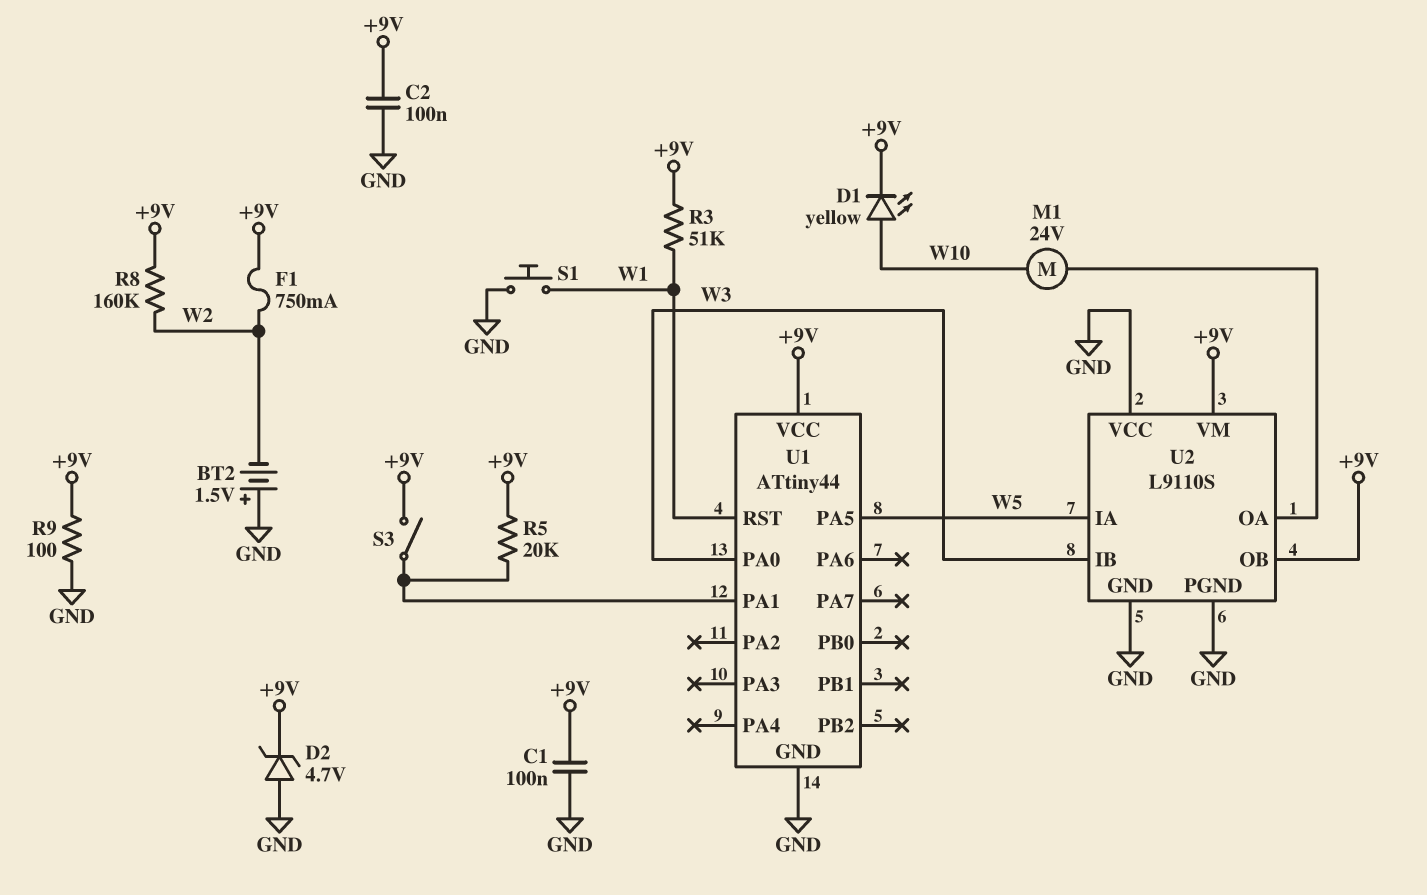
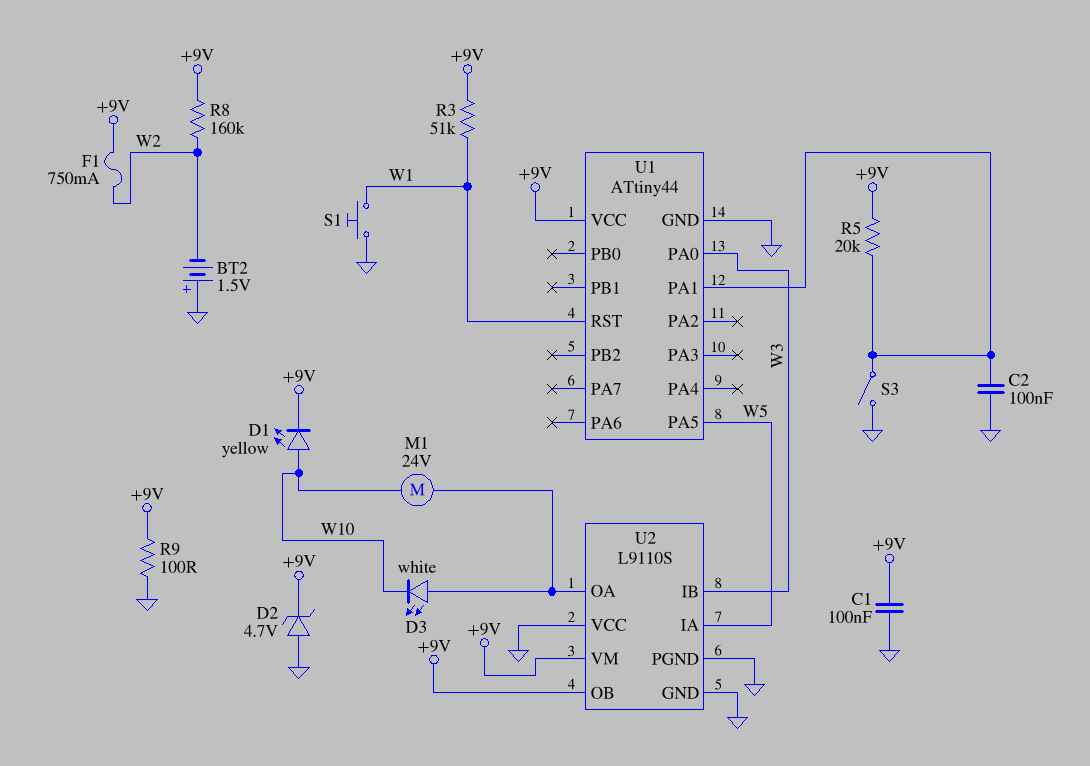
C2: 100nF (+9V, GND) -> 100nF (GND, U1/PA1)
D3: none -> LED white (A U2/OA, K W10)
S3: switch (+9V, U1/PA1) -> switch (GND, U1/PA1)

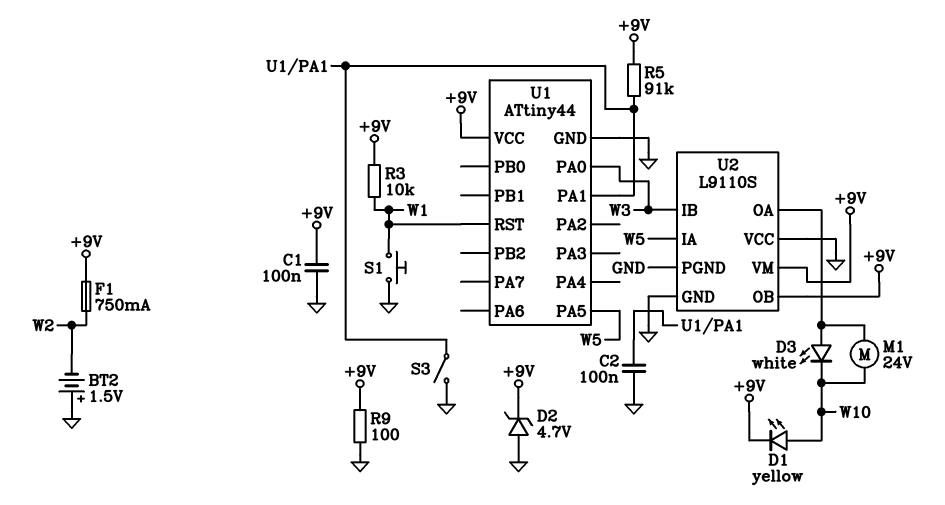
R3: 51k (+9V, W1) -> 10k (+9V, W1)
R5: 20k (+9V, U1/PA1) -> 91k (+9V, U1/PA1)
R8: 160k (+9V, W2) -> none

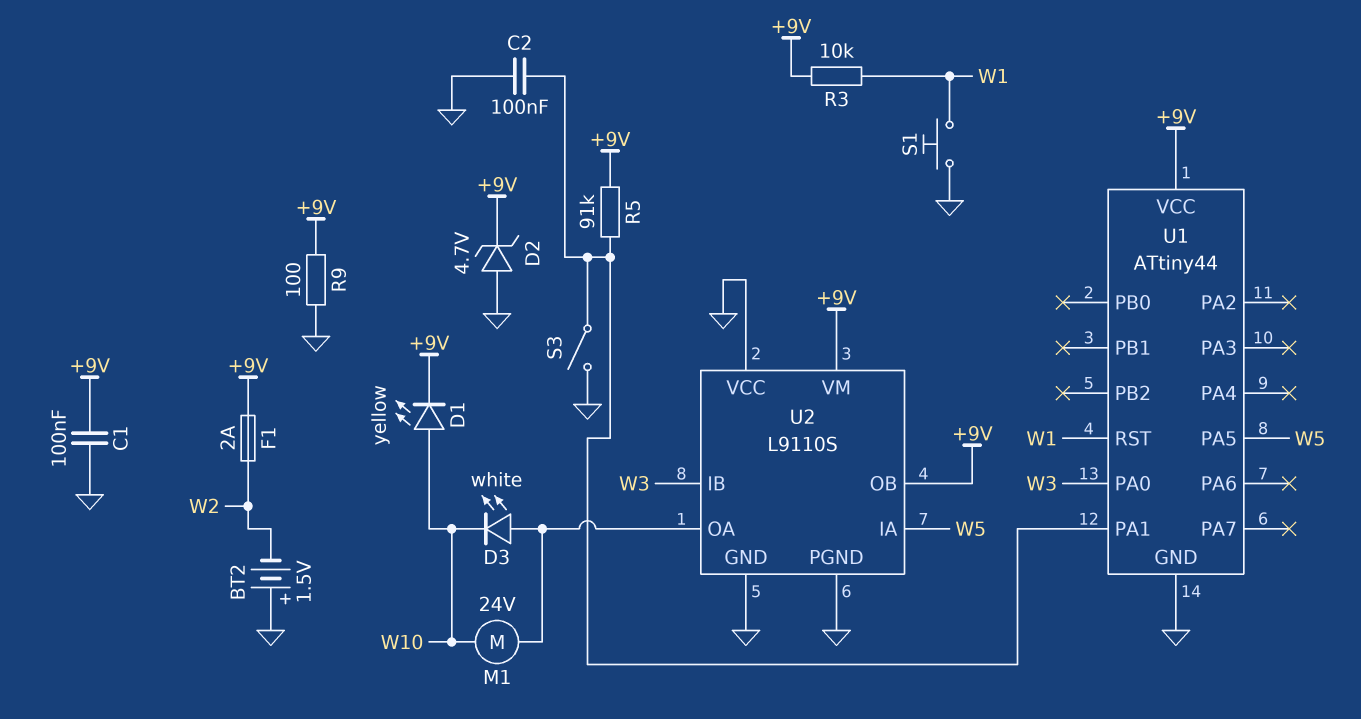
F1: 750mA (+9V, W2) -> 2A (+9V, W2)

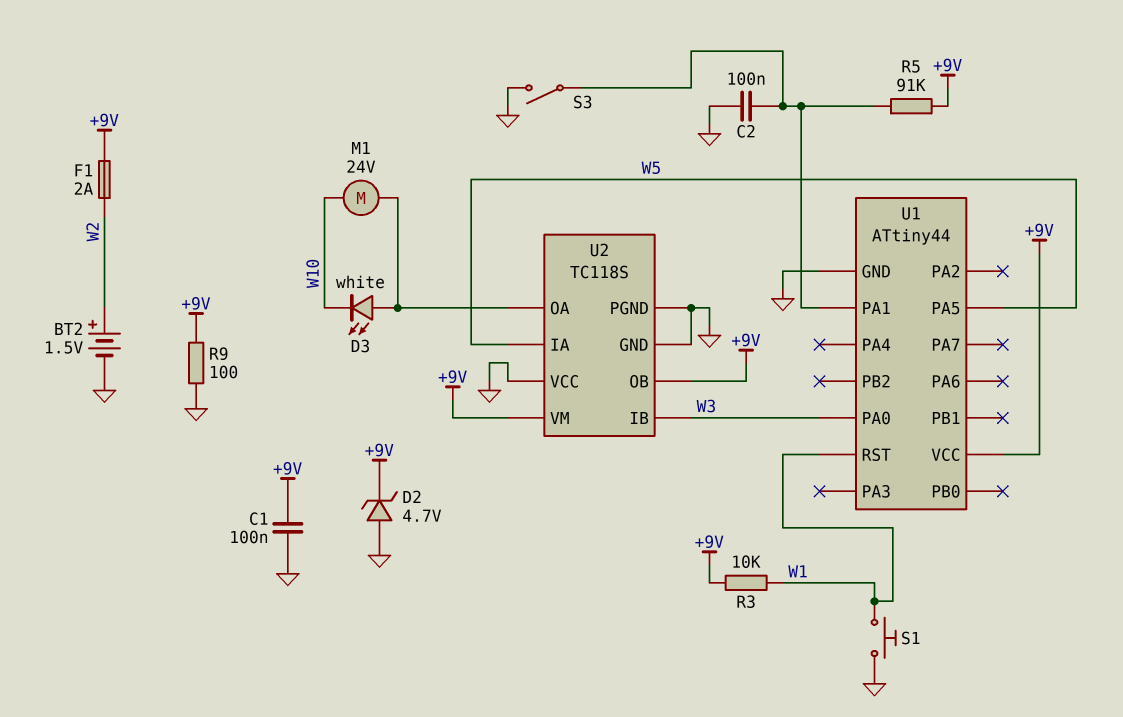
BT2: 1.5V (plus GND, minus W2) -> 1.5V (plus W2, minus GND)
D1: LED yellow (A W10, K +9V) -> none
U2: L9110S -> TC118S

